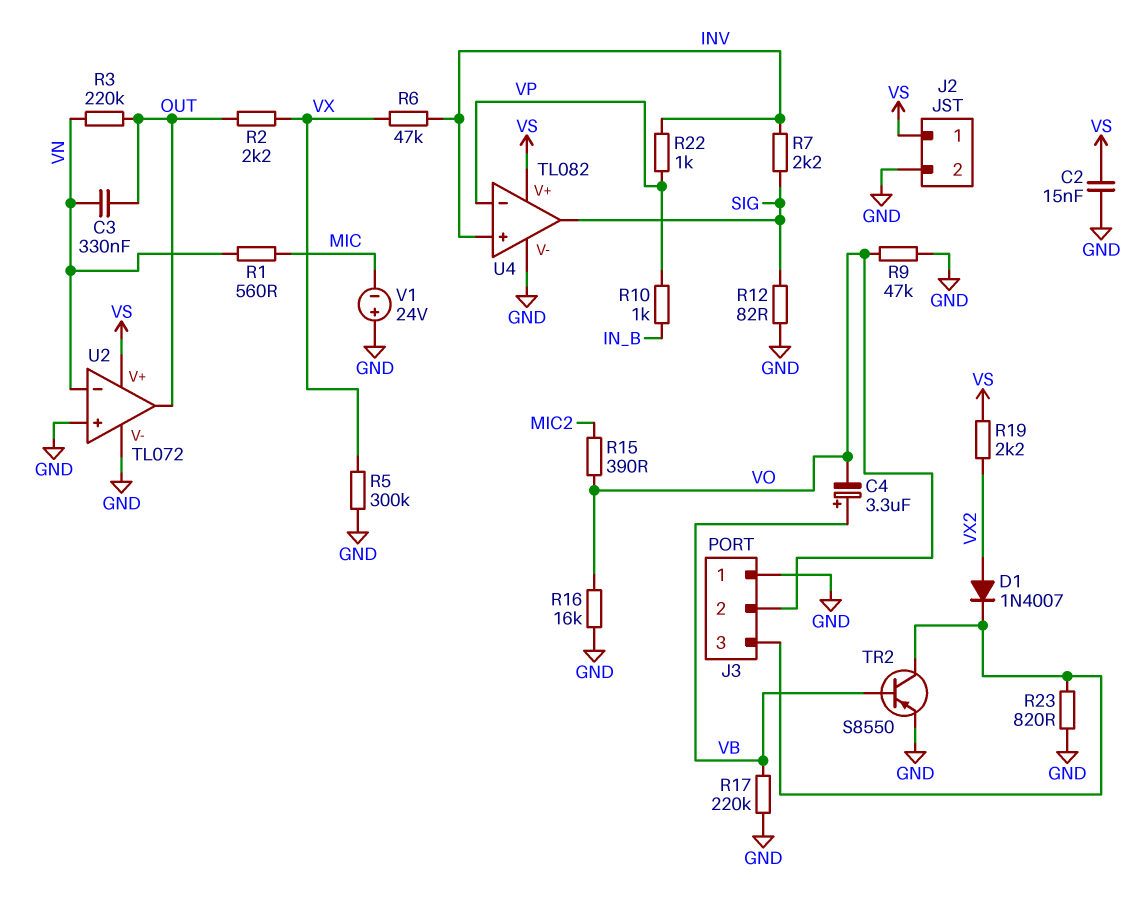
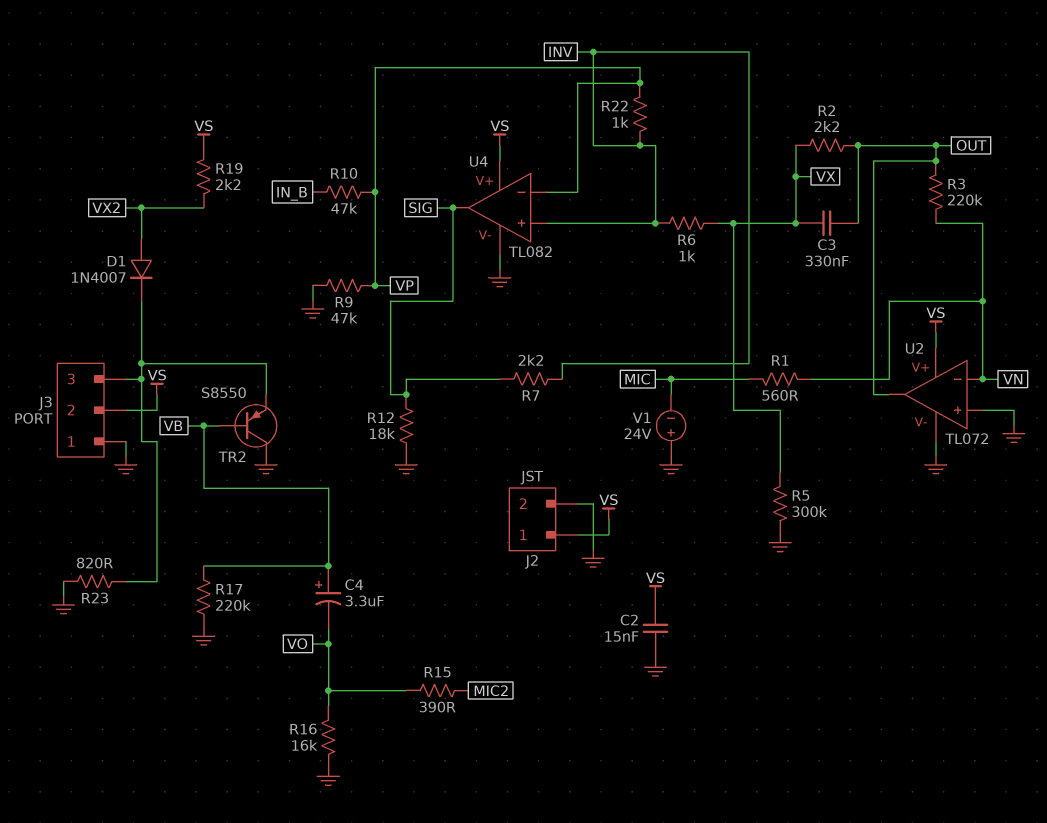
C3: 330nF (OUT, VN) -> 330nF (OUT, VX)
J3 pin 2: VO -> VS
R6: 47k (INV, VX) -> 1k (INV, VX)
R9: 47k (GND, VO) -> 47k (GND, VP)
R10: 1k (IN_B, VP) -> 47k (IN_B, VP)
R12: 82 (GND, SIG) -> 18k (GND, SIG)
TR2: PNP S8550 (B VB, C J3/3, E GND) -> PNP S8550 (B VB, C GND, E J3/3)

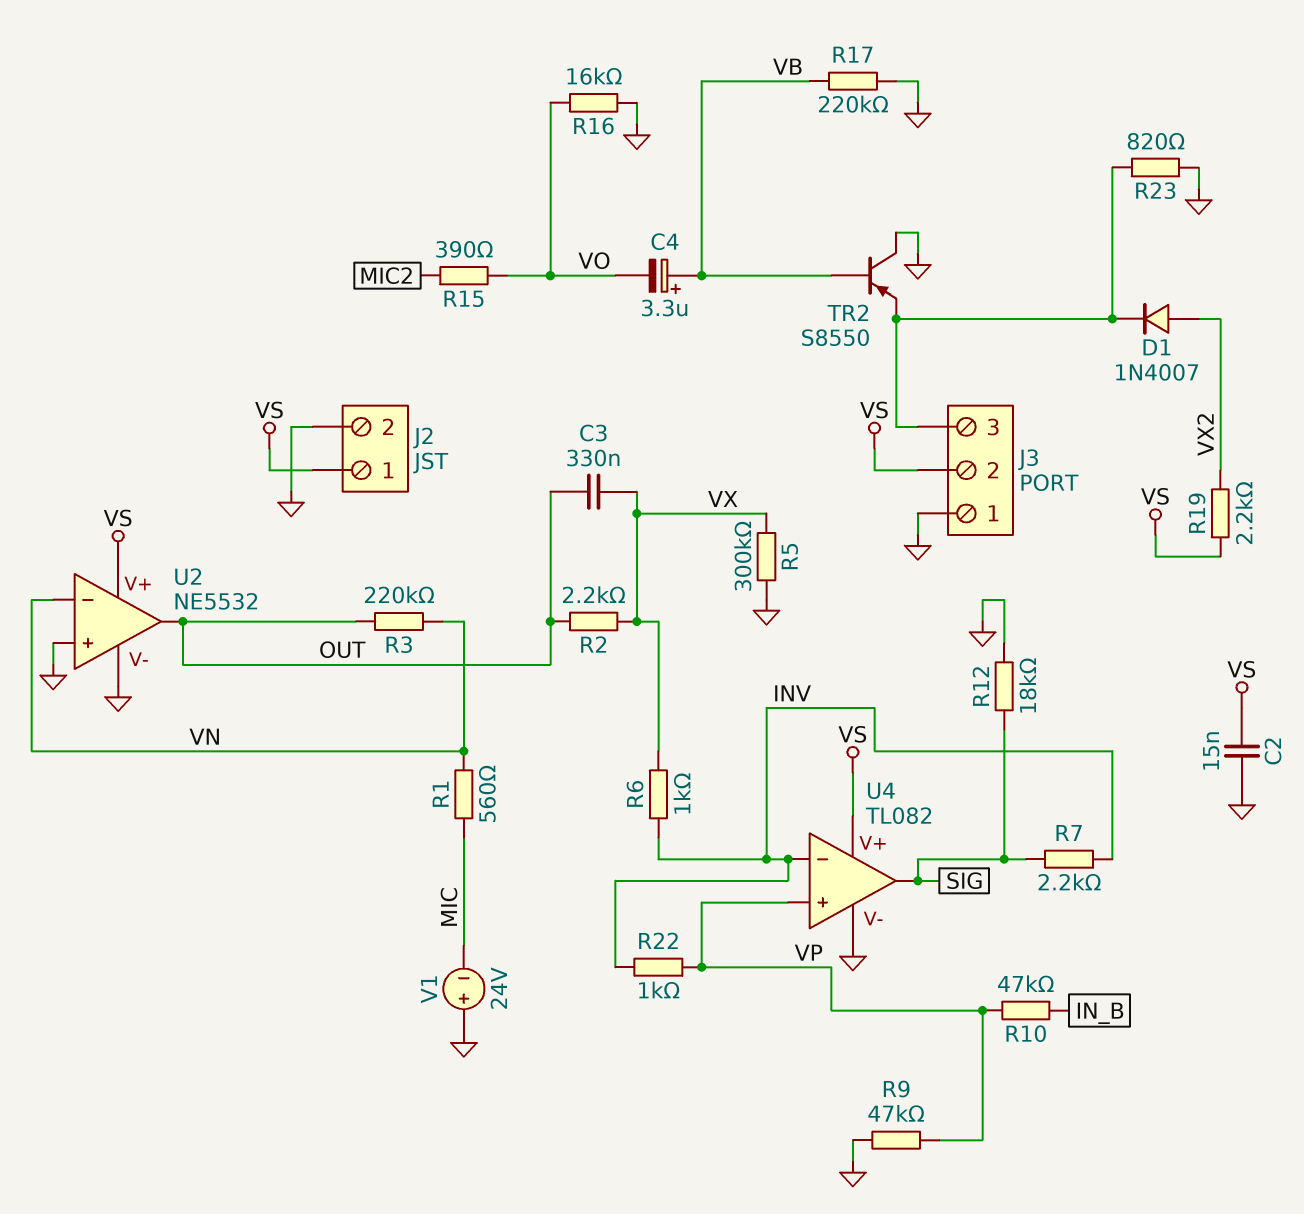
U2: TL072 -> NE5532
U4 pin in+: INV -> VP
U4 pin in-: VP -> INV

